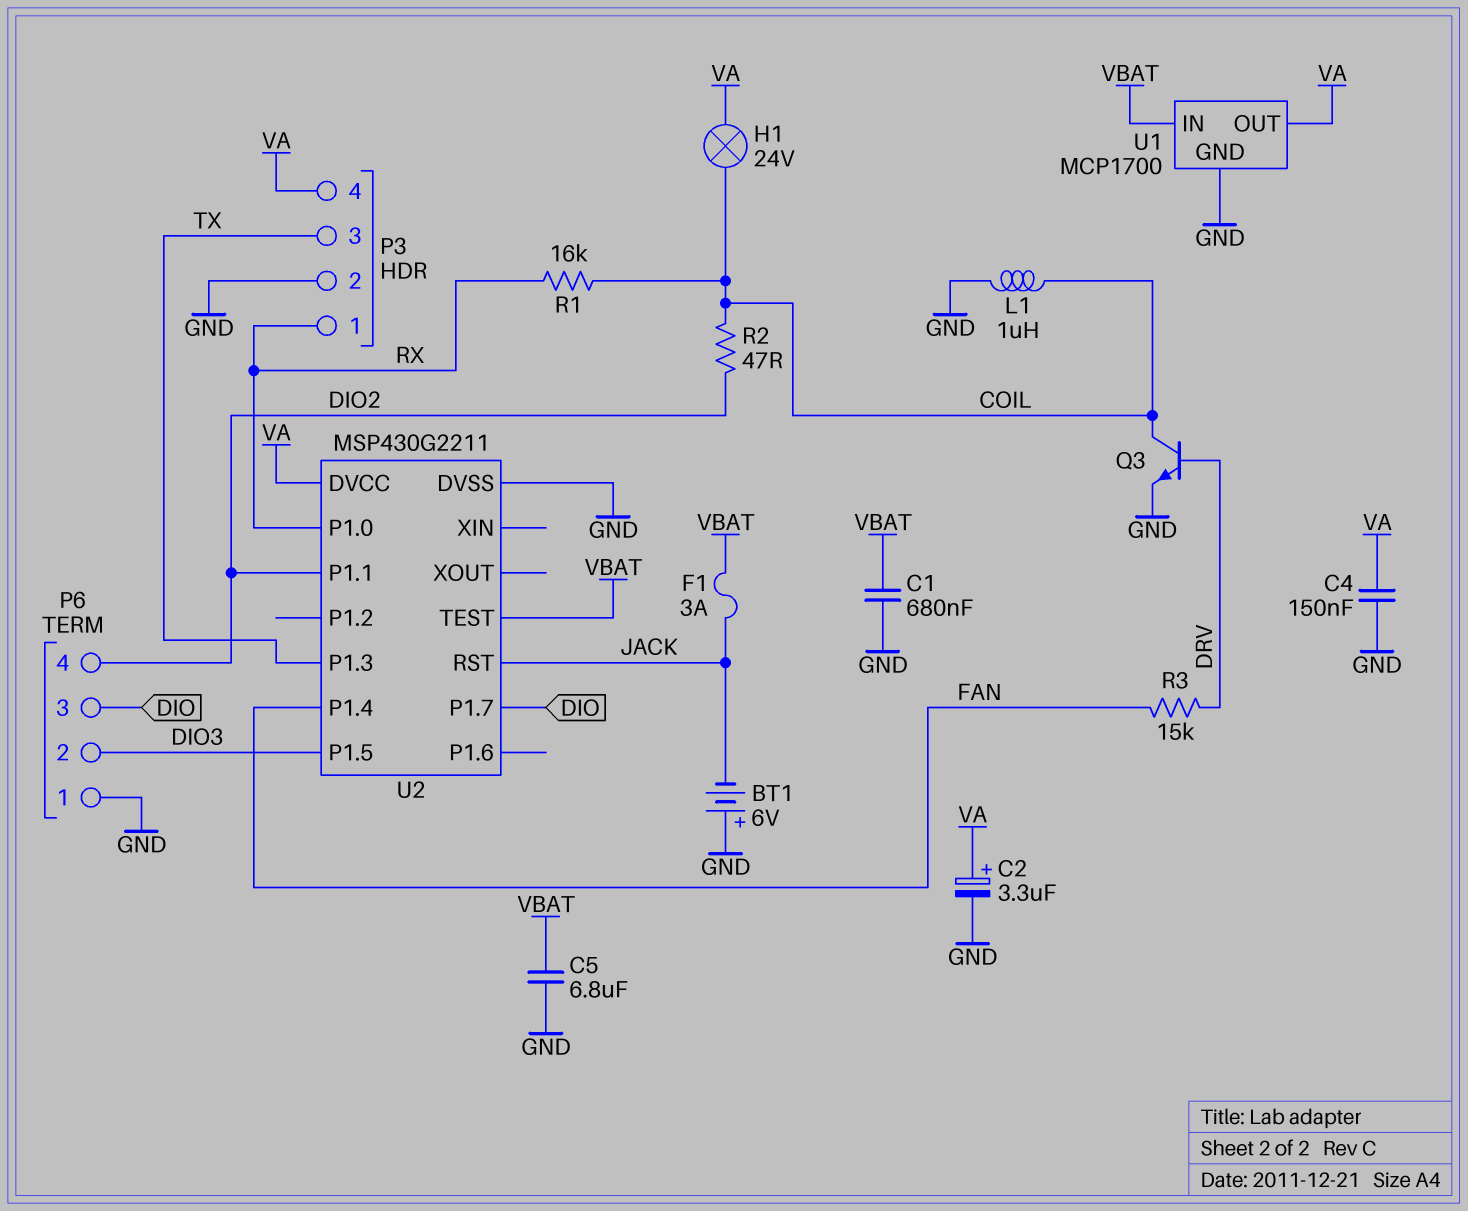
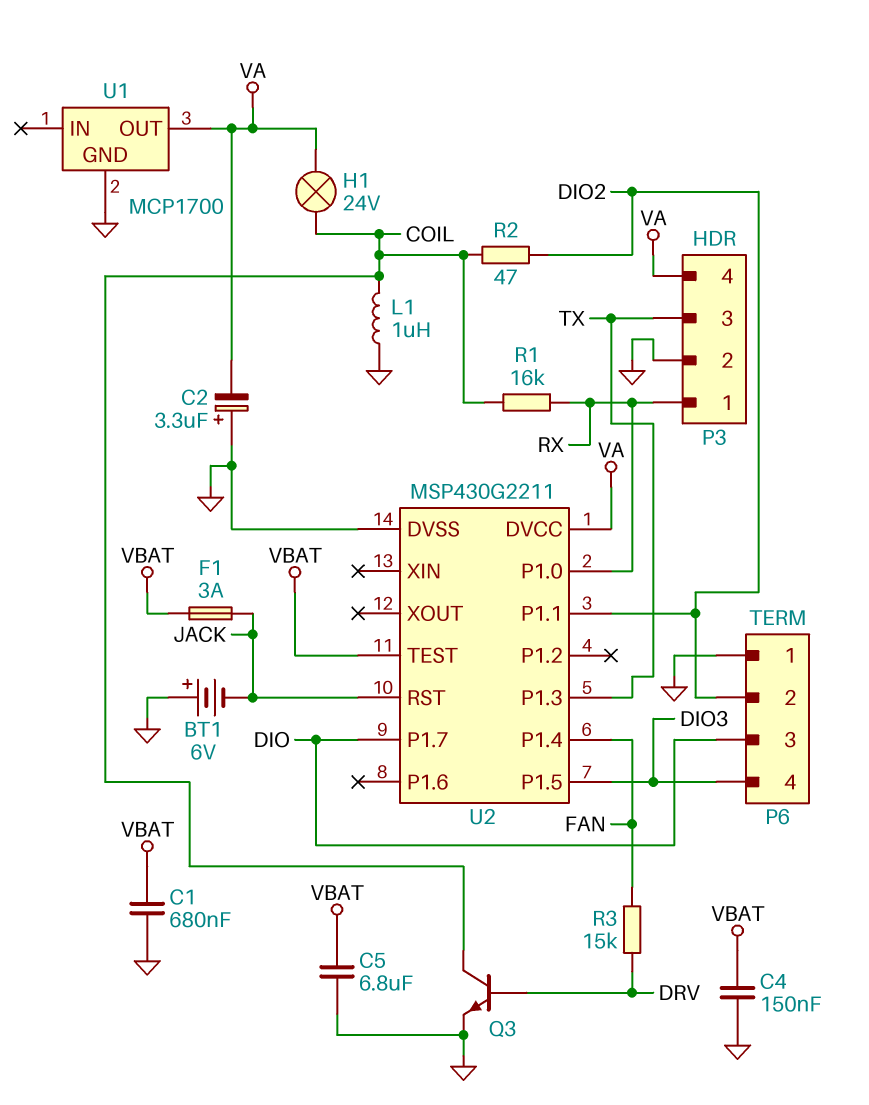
C2: 3.3uF (plus VA, minus GND) -> 3.3uF (plus GND, minus VA)
C4: 150nF (GND, VA) -> 150nF (GND, VBAT)
P6 pin 2: DIO3 -> DIO2
P6 pin 4: DIO2 -> DIO3
U1 pin IN: VBAT -> none

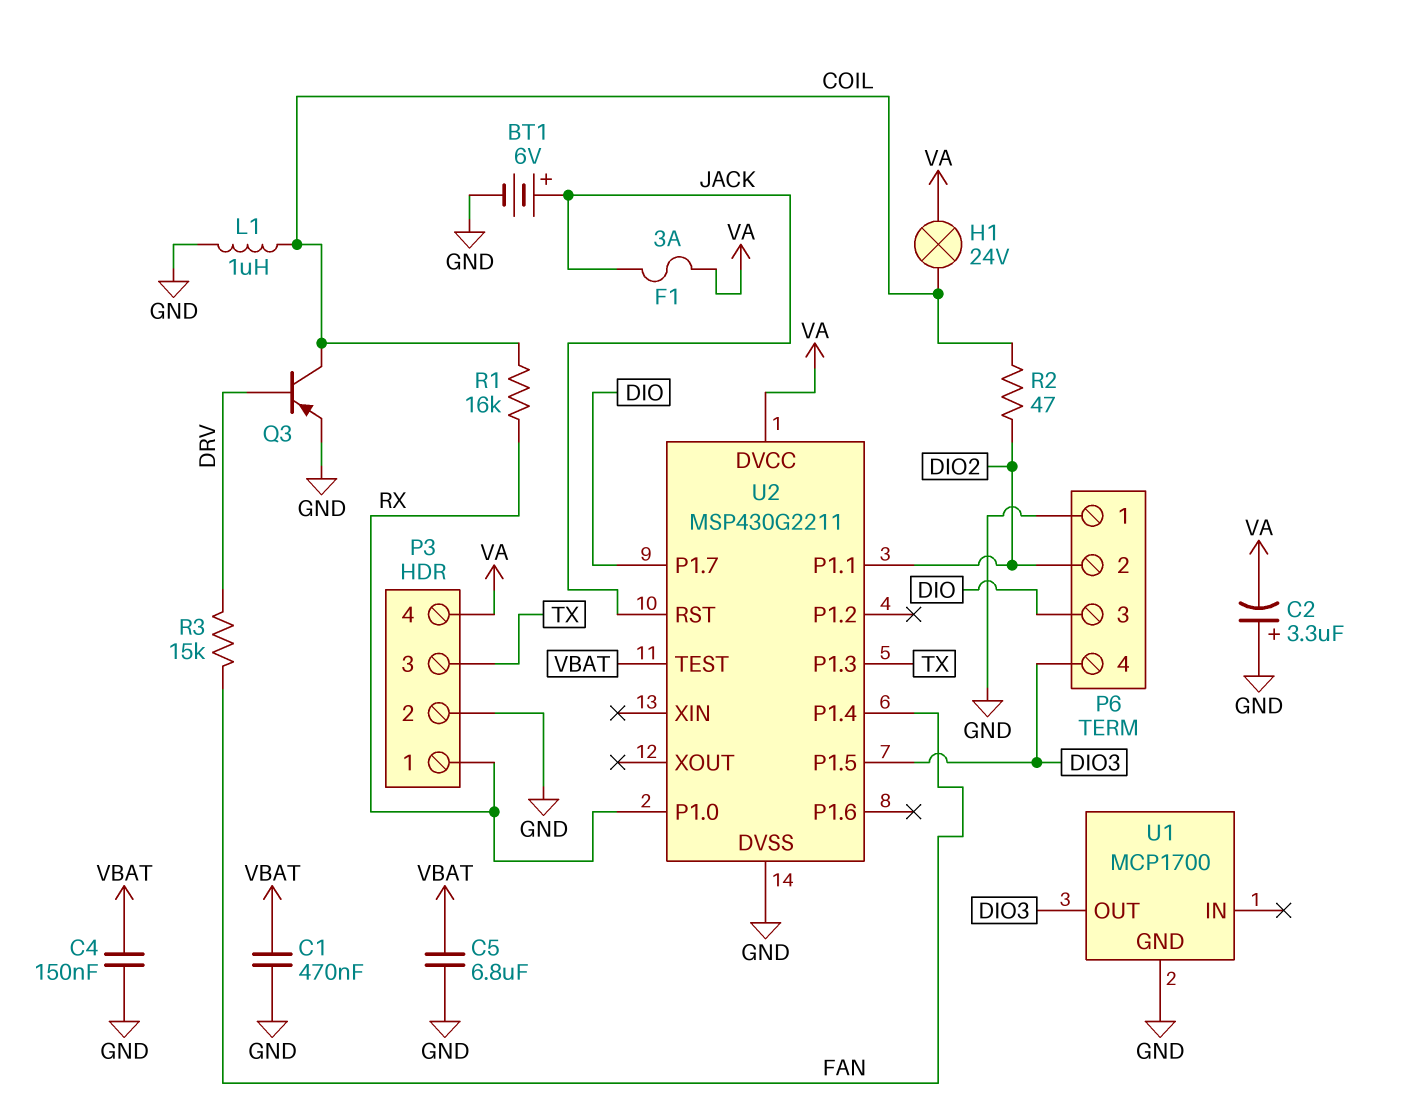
BT1: 6V (plus GND, minus JACK) -> 6V (plus JACK, minus GND)
C1: 680nF (GND, VBAT) -> 470nF (GND, VBAT)
F1: 3A (JACK, VBAT) -> 3A (JACK, VA)
Q3: NPN (B DRV, C COIL, E GND) -> PNP (B DRV, C COIL, E GND)
U1 pin OUT: VA -> DIO3

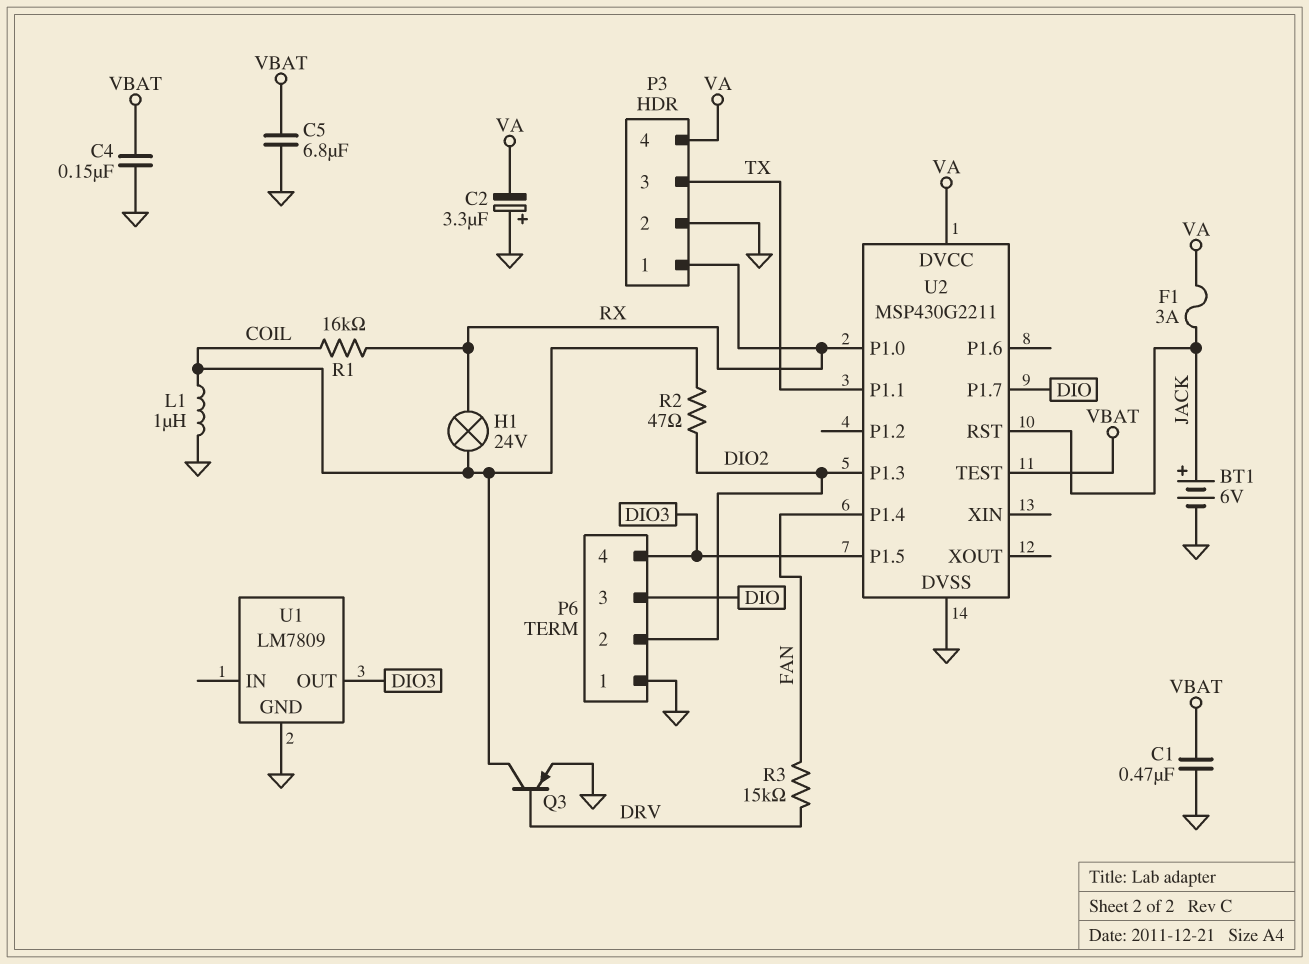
H1: lamp 24V (COIL, VA) -> lamp 24V (COIL, RX)
U1: MCP1700 -> LM7809
U2 pin P1.1: DIO2 -> TX
U2 pin P1.3: TX -> DIO2

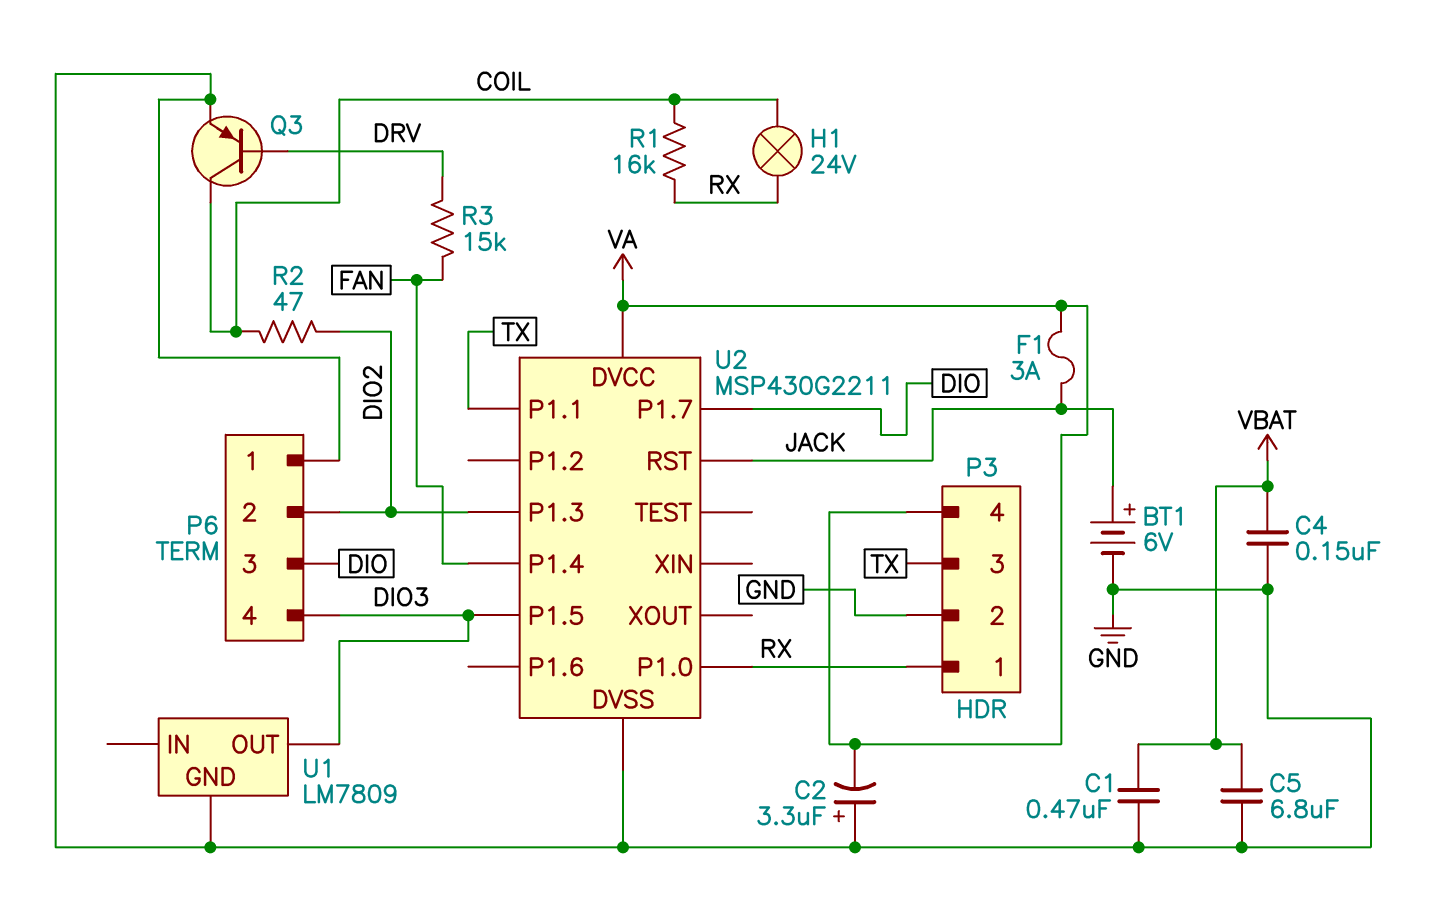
L1: 1uH (COIL, GND) -> none
U2 pin TEST: VBAT -> none

